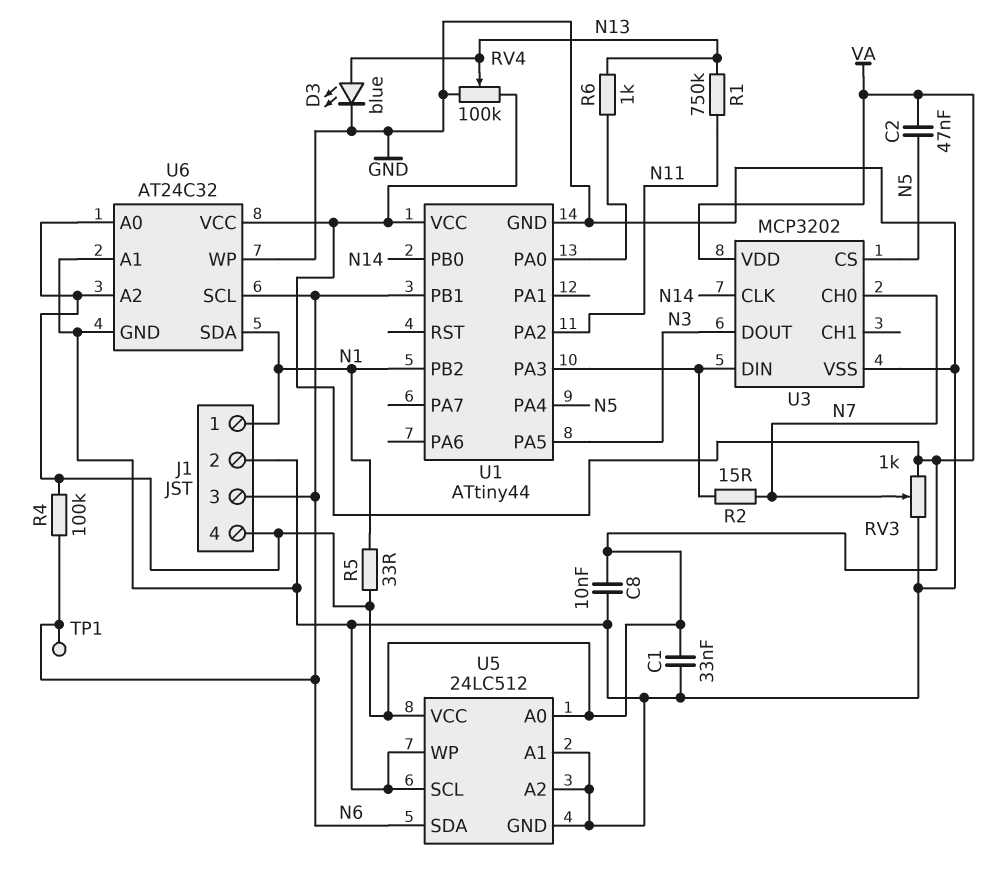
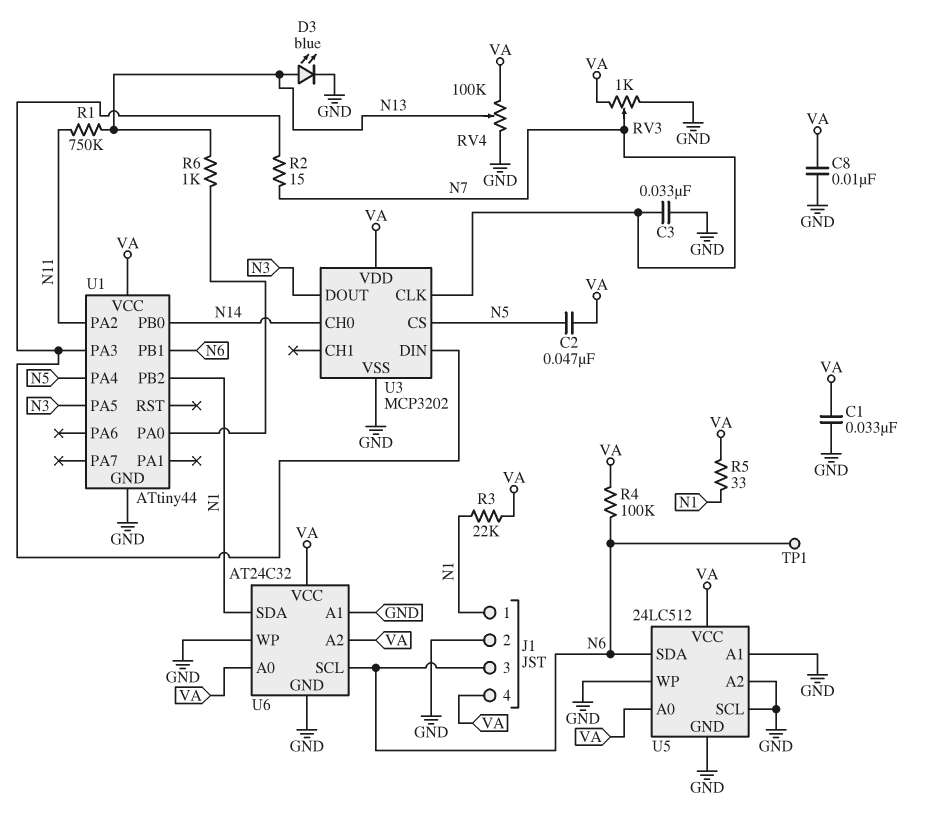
C3: none -> 33nF (GND, N7)
R3: none -> 22k (N1, VA)
U3 pin CH0: N7 -> N14
U3 pin CLK: N14 -> N7

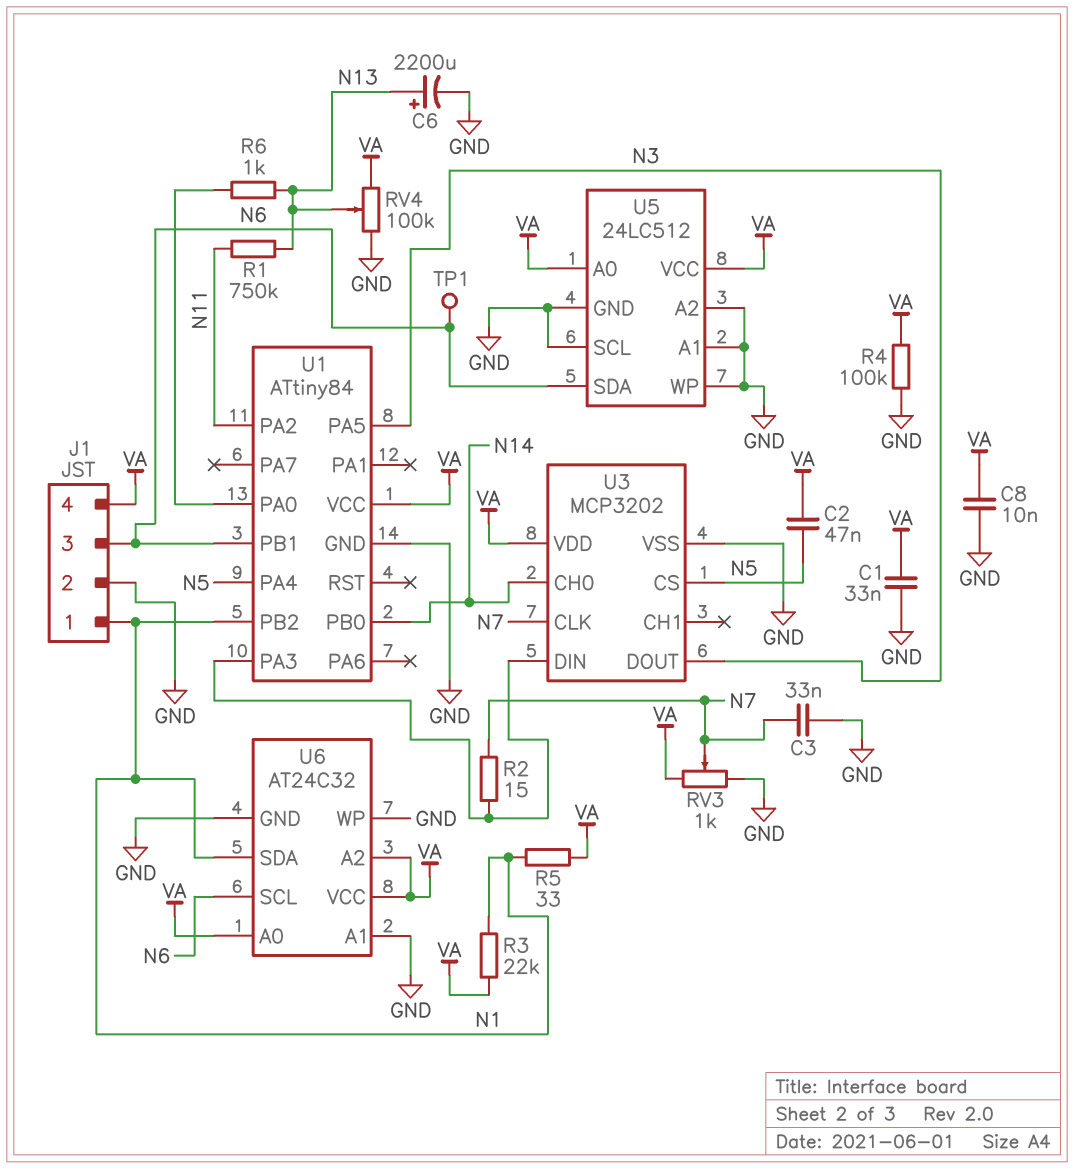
C6: none -> 2200uF (plus N13, minus GND)
D3: LED blue (A N13, K GND) -> none
R4: 100k (N6, VA) -> 100k (GND, VA)
U1: ATtiny44 -> ATtiny84

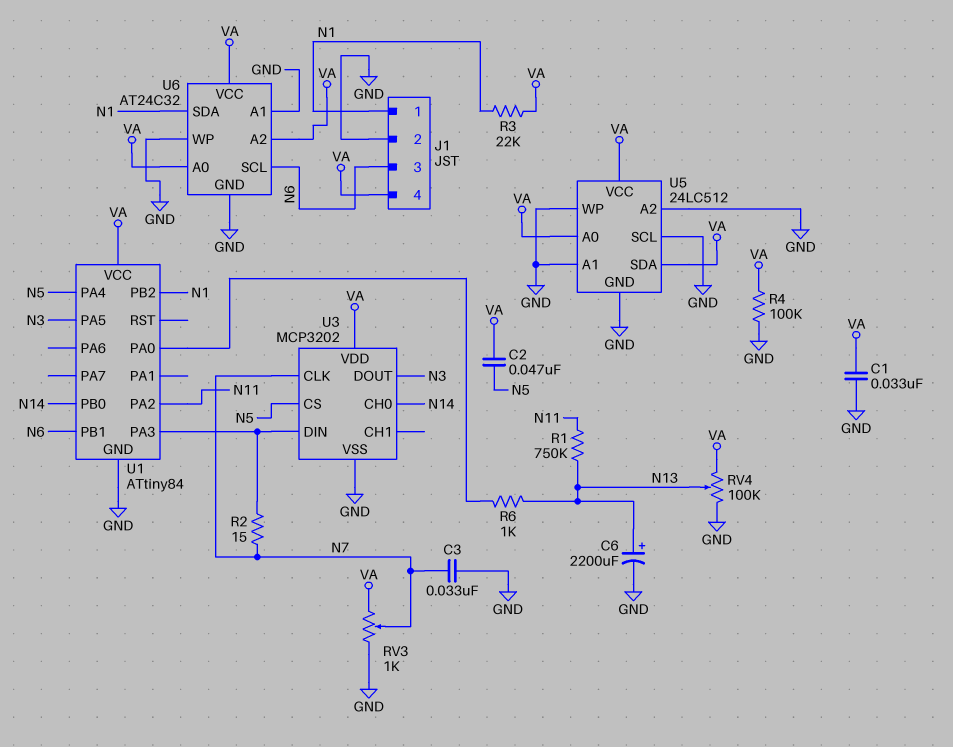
C8: 10nF (GND, VA) -> none
R5: 33 (N1, VA) -> none
TP1: test point (N6) -> none
U5 pin SDA: N6 -> VA

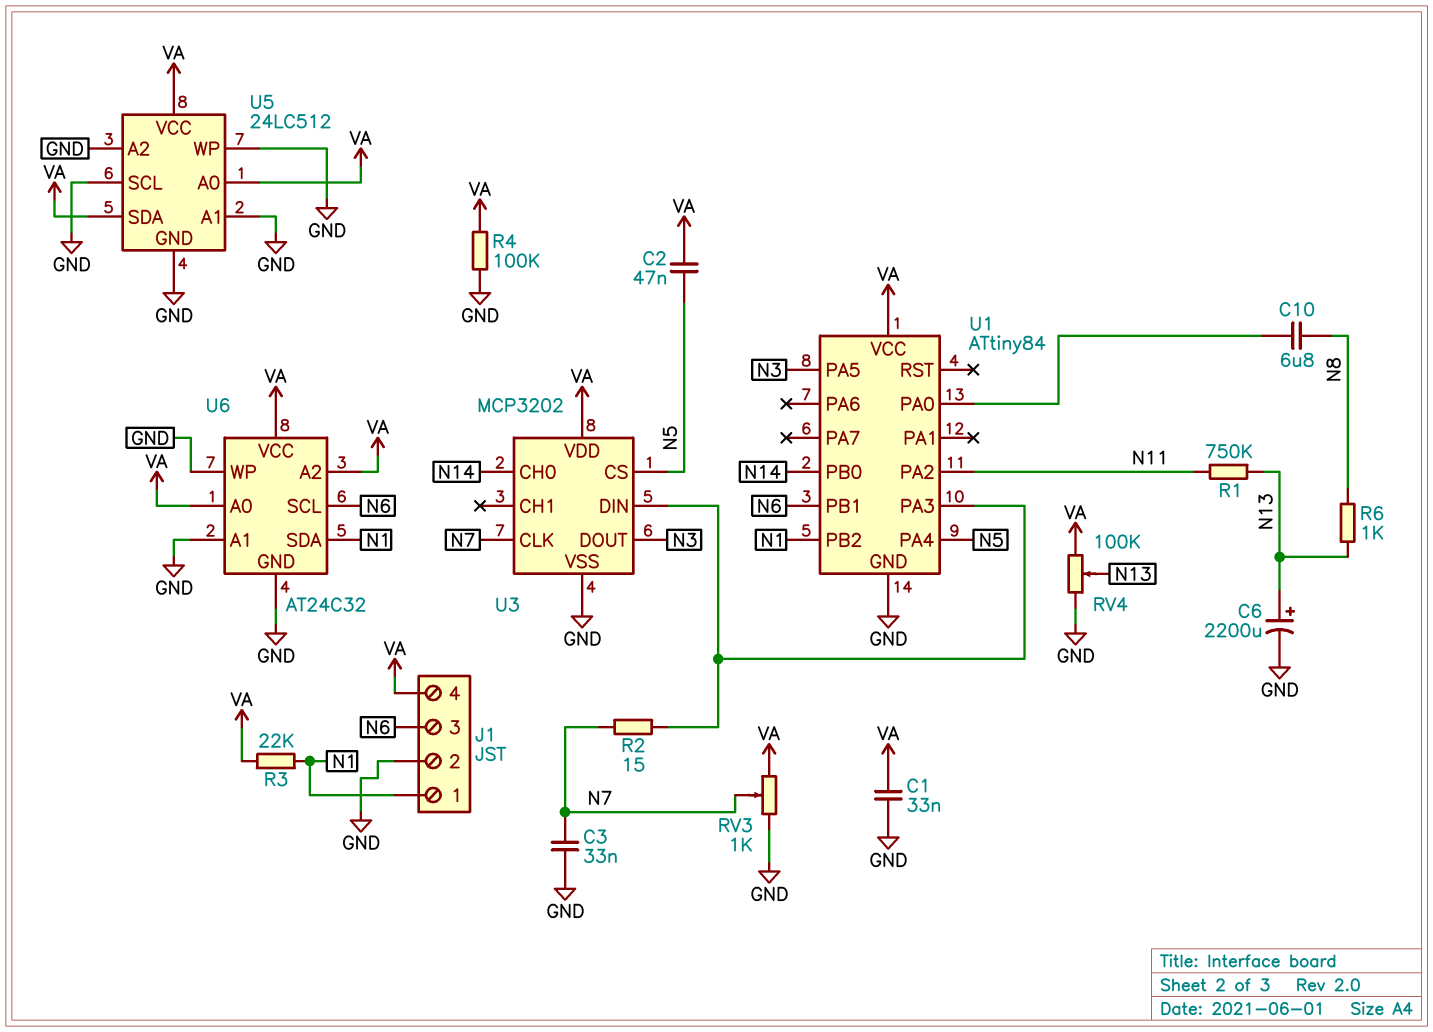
C10: none -> 6.8uF (N8, U1/PA0)
R6: 1k (N13, U1/PA0) -> 1k (N8, N13)

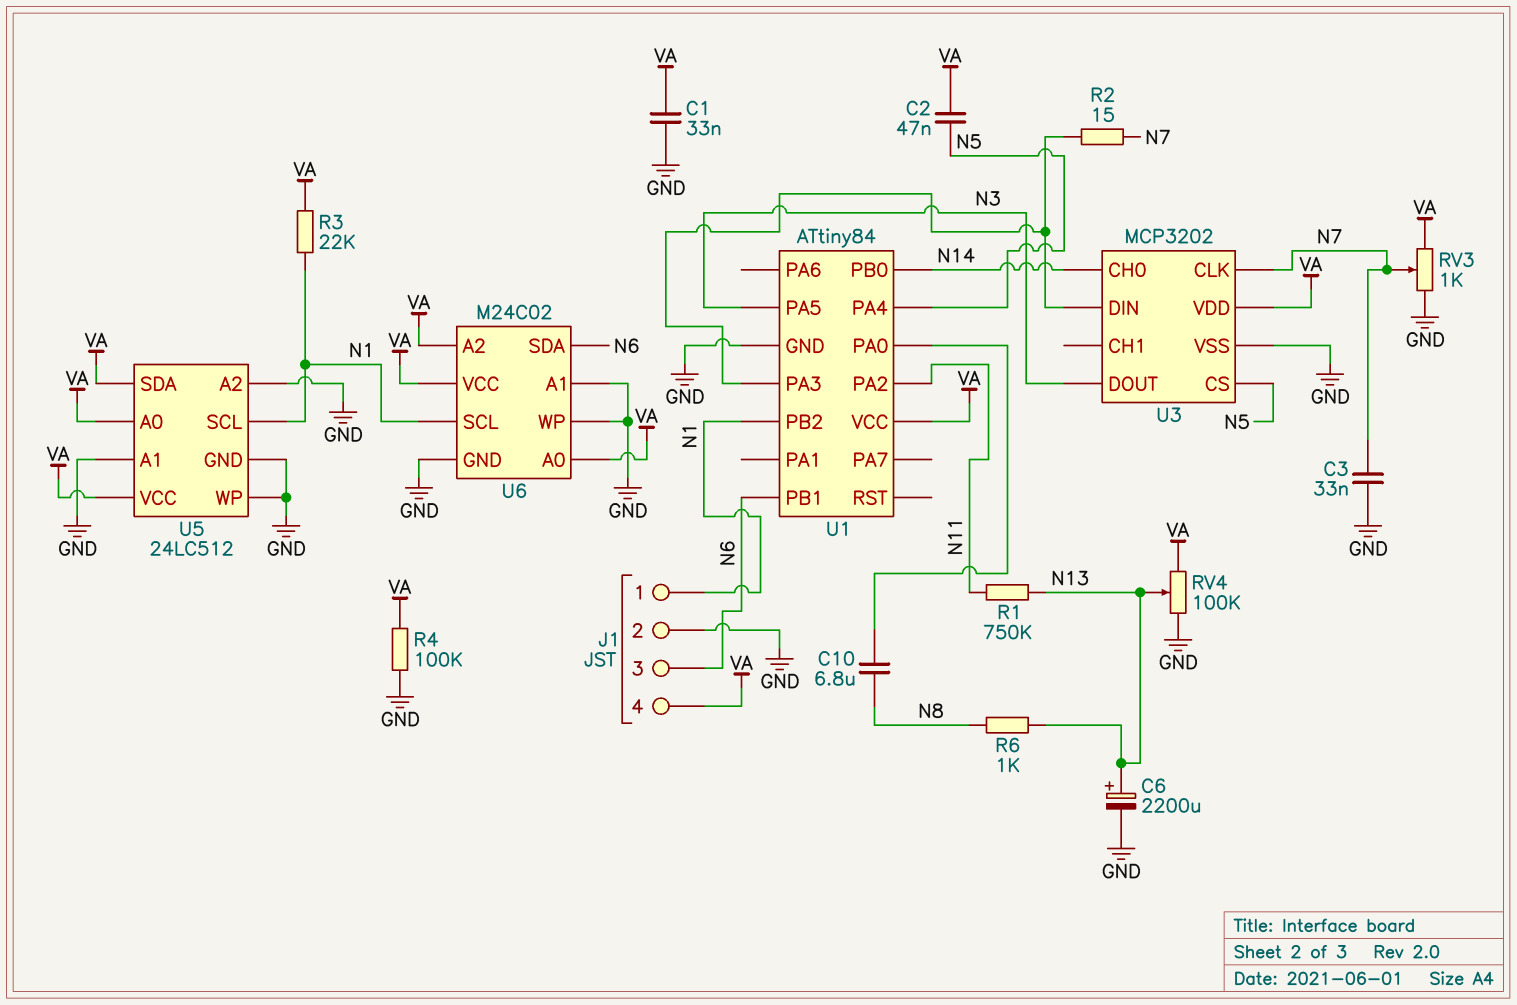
U5 pin SCL: GND -> N1
U6: AT24C32 -> M24C02
U6 pin SCL: N6 -> N1
U6 pin SDA: N1 -> N6

